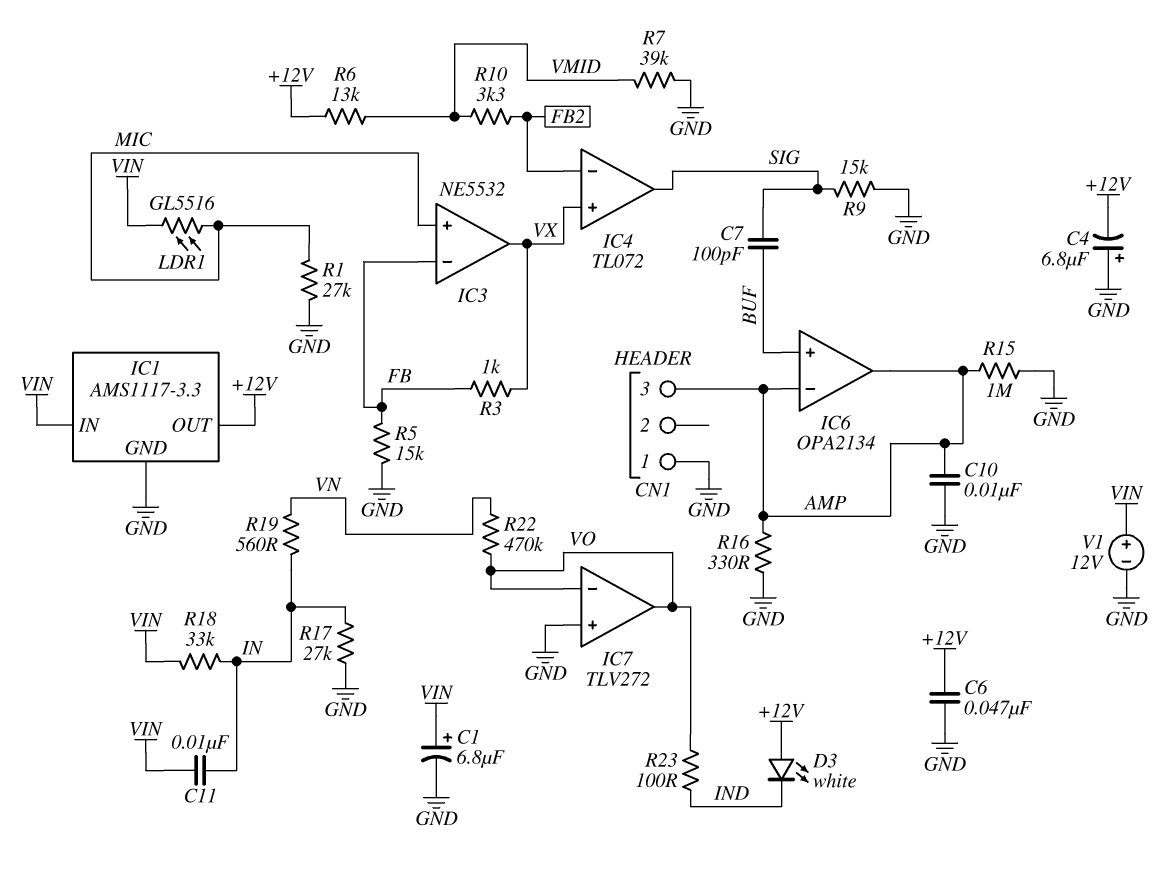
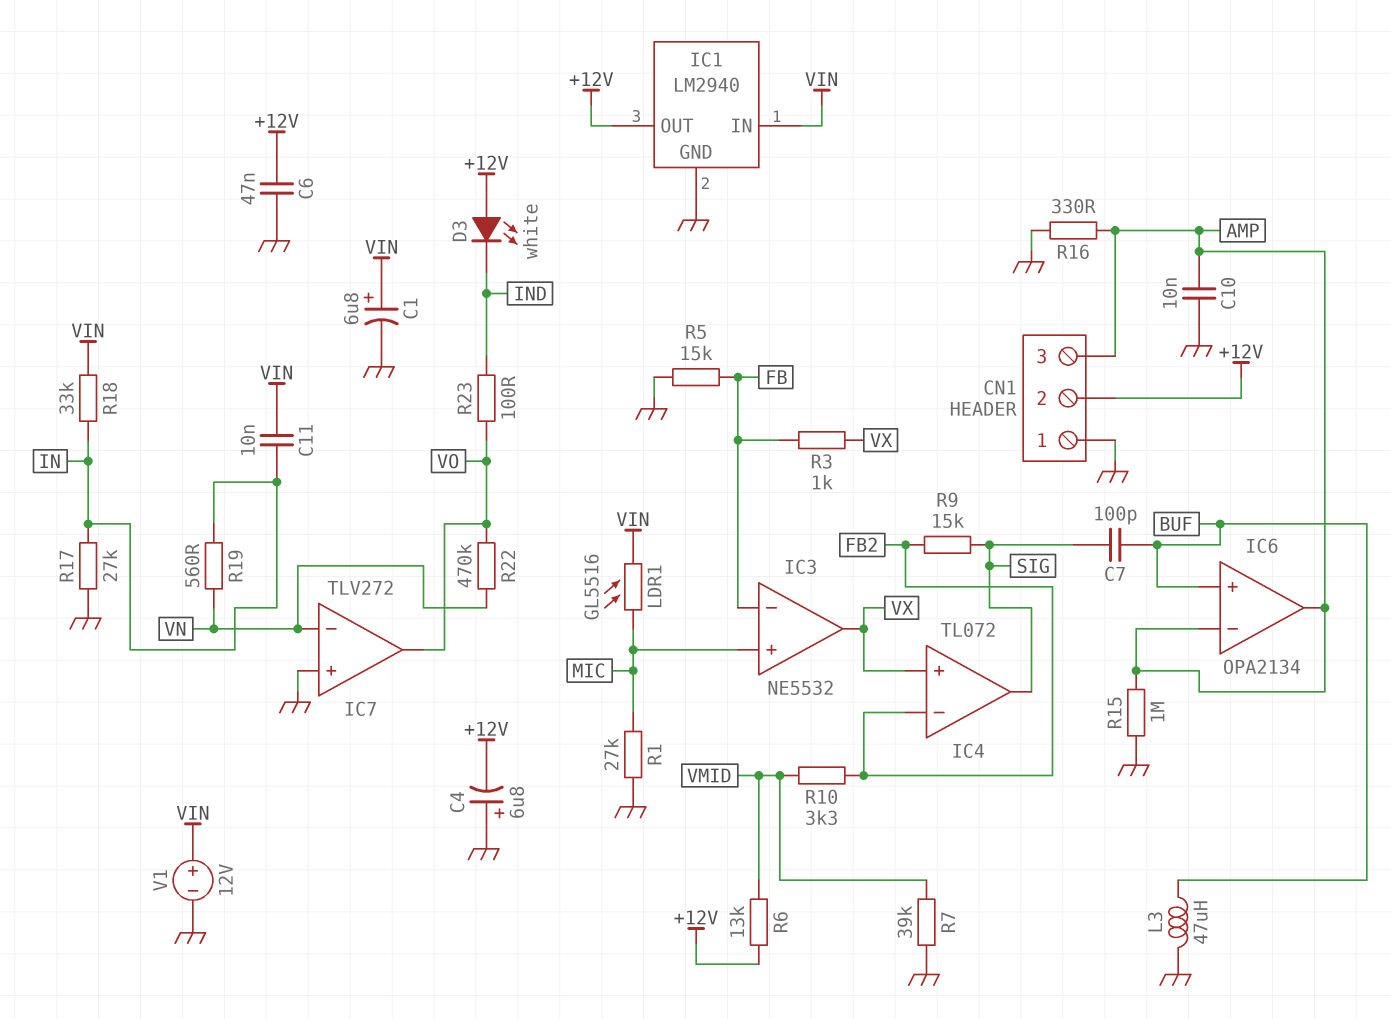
CN1 pin 2: none -> +12V
IC1: AMS1117-3.3 -> LM2940
IC7 pin in-: VO -> VN
L3: none -> 47uH (BUF, GND)
R9: 15k (GND, SIG) -> 15k (FB2, SIG)

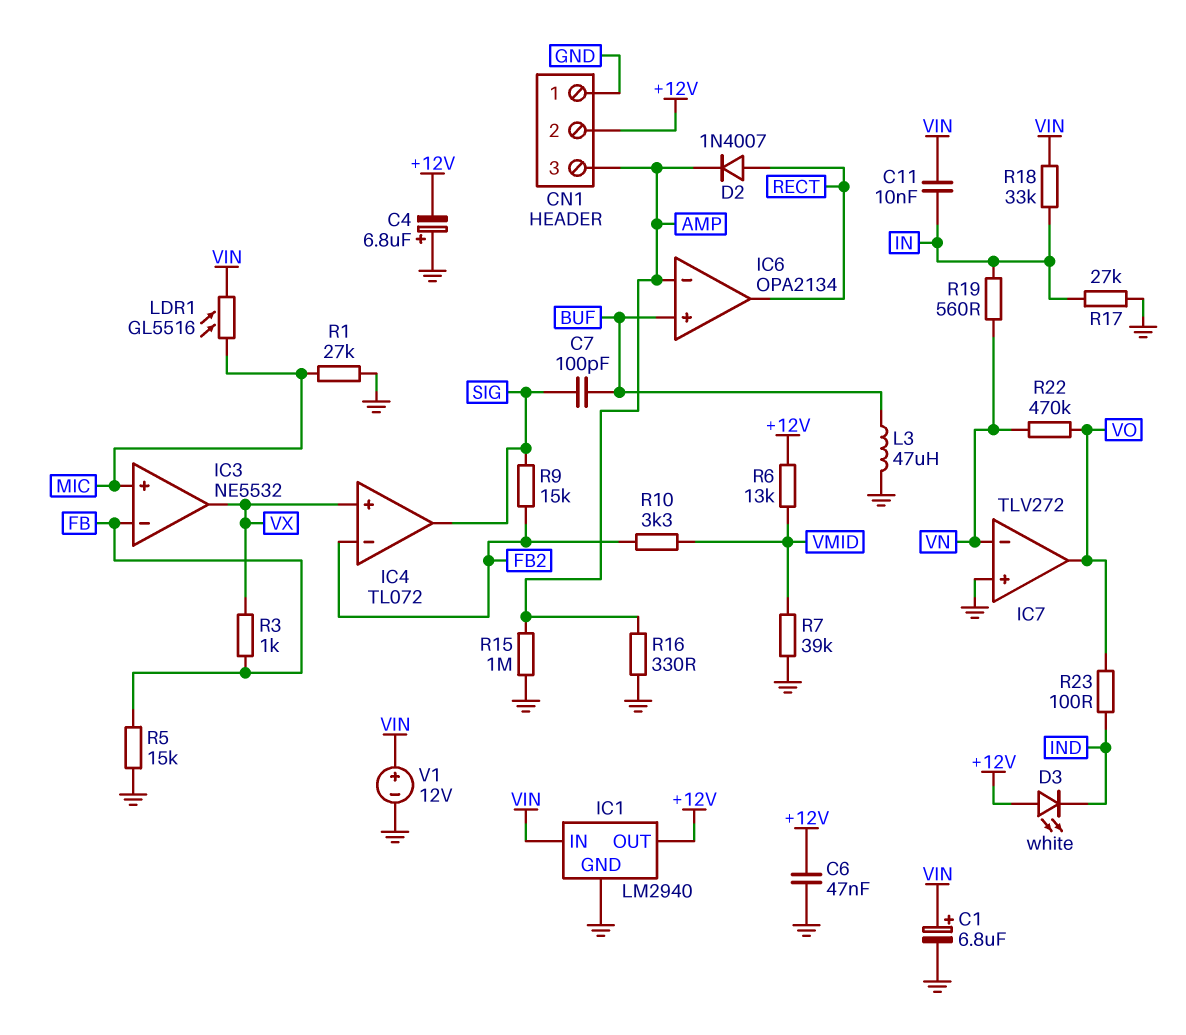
C10: 10nF (AMP, GND) -> none
D2: none -> diode 1N4007 (A RECT, K AMP)
IC6 pin out: AMP -> RECT

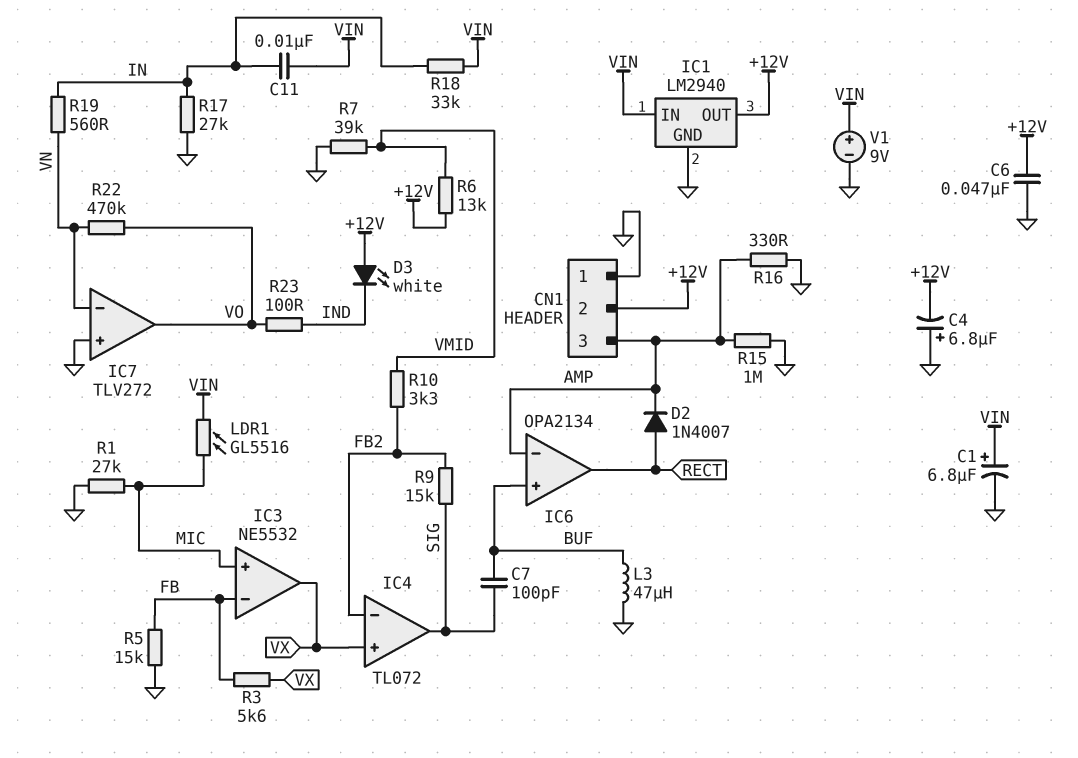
R3: 1k (FB, VX) -> 5.6k (FB, VX)
V1: 12V (plus VIN, minus GND) -> 9V (plus VIN, minus GND)

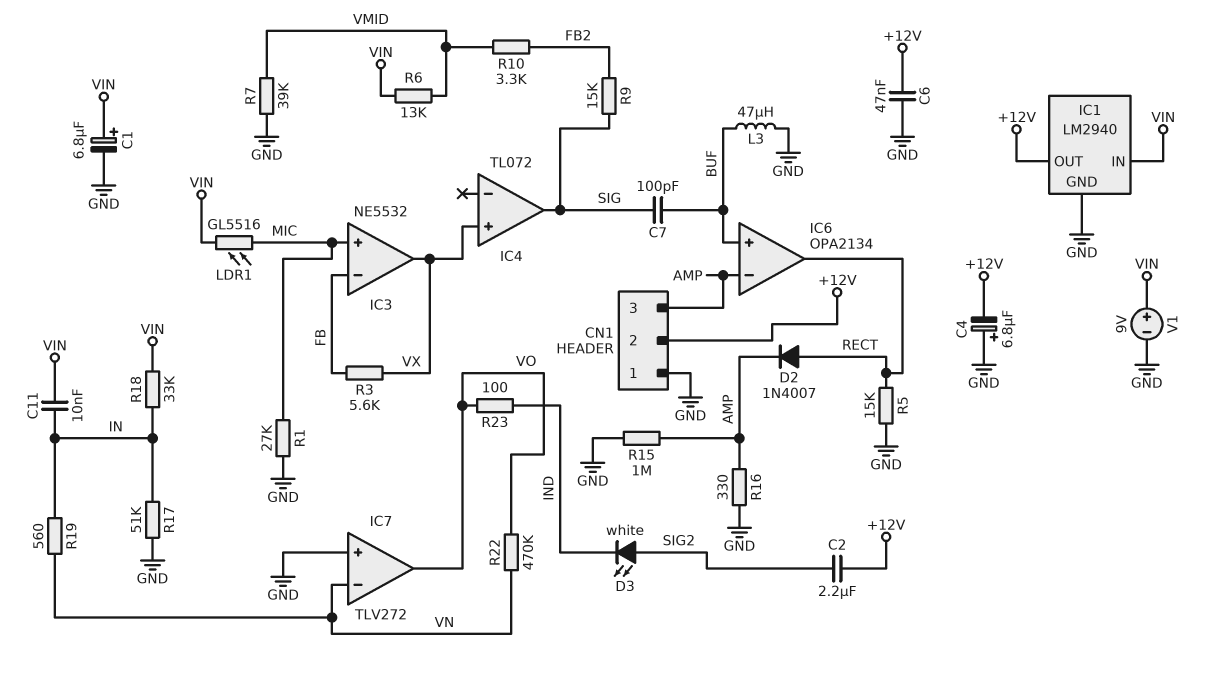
C2: none -> 2.2uF (+12V, SIG2)
D3: LED white (A +12V, K IND) -> LED white (A SIG2, K IND)
IC4 pin in-: FB2 -> none
R5: 15k (FB, GND) -> 15k (GND, RECT)
R6: 13k (+12V, VMID) -> 13k (VIN, VMID)
R17: 27k (GND, IN) -> 51k (GND, IN)

